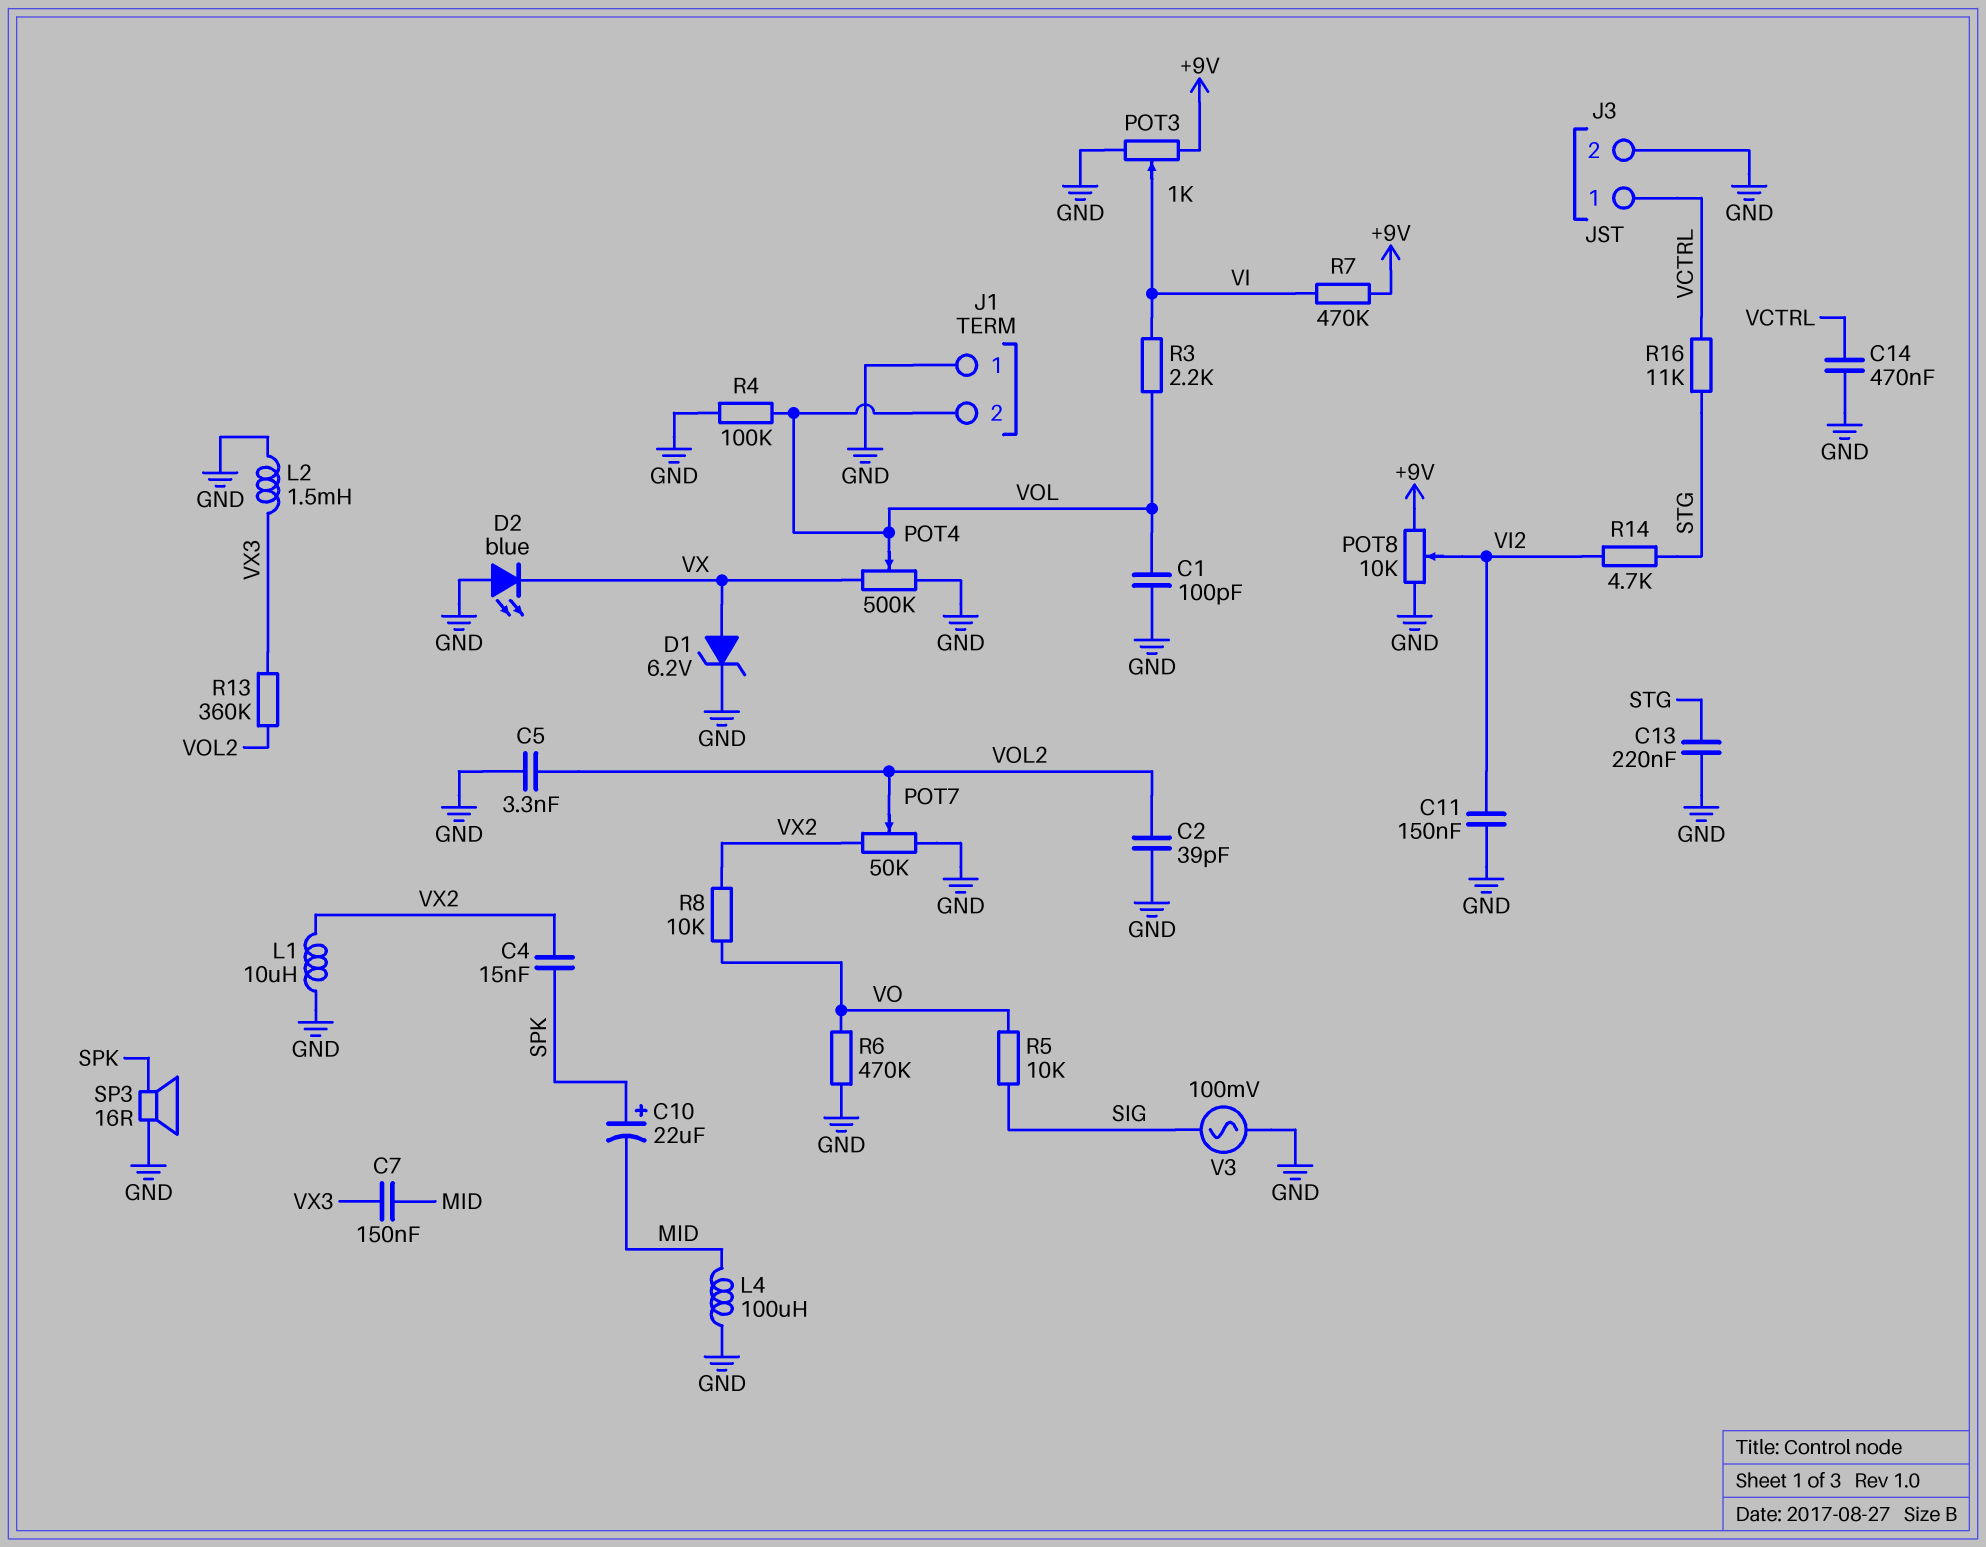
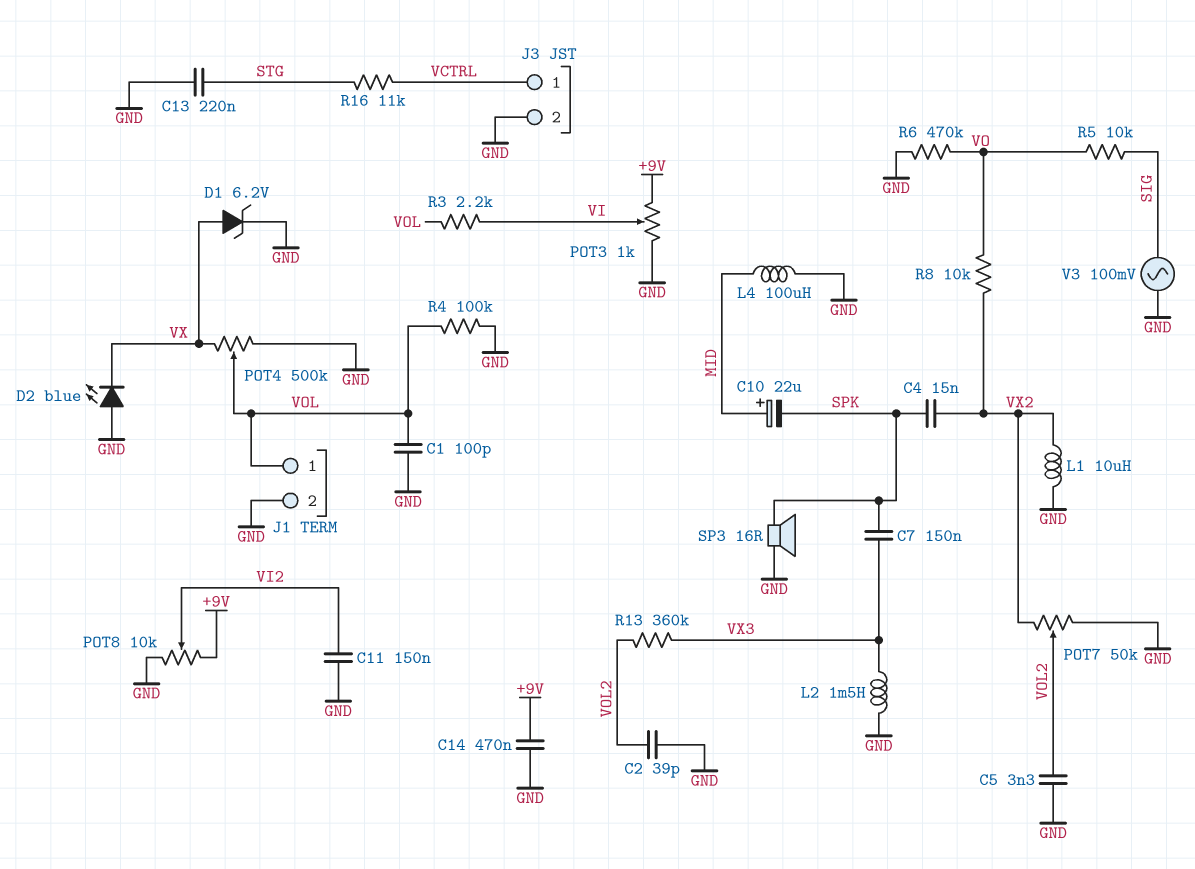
C7: 150nF (MID, VX3) -> 150nF (SPK, VX3)
C10: 22uF (plus SPK, minus MID) -> 22uF (plus MID, minus SPK)
C14: 470nF (GND, VCTRL) -> 470nF (+9V, GND)
J1 pin 1: GND -> VOL
J1 pin 2: VOL -> GND
R7: 470k (+9V, VI) -> none
R14: 4.7k (STG, VI2) -> none

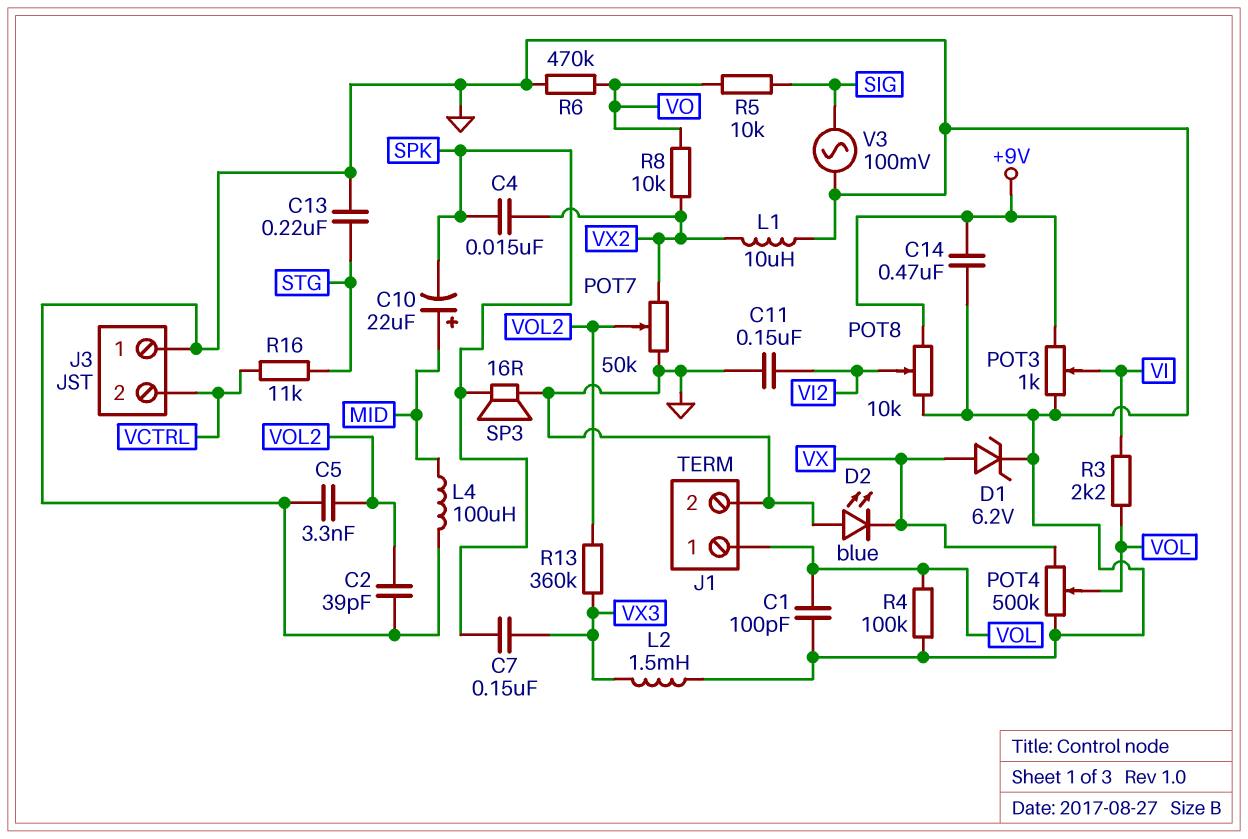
J3 pin 1: VCTRL -> GND
J3 pin 2: GND -> VCTRL

